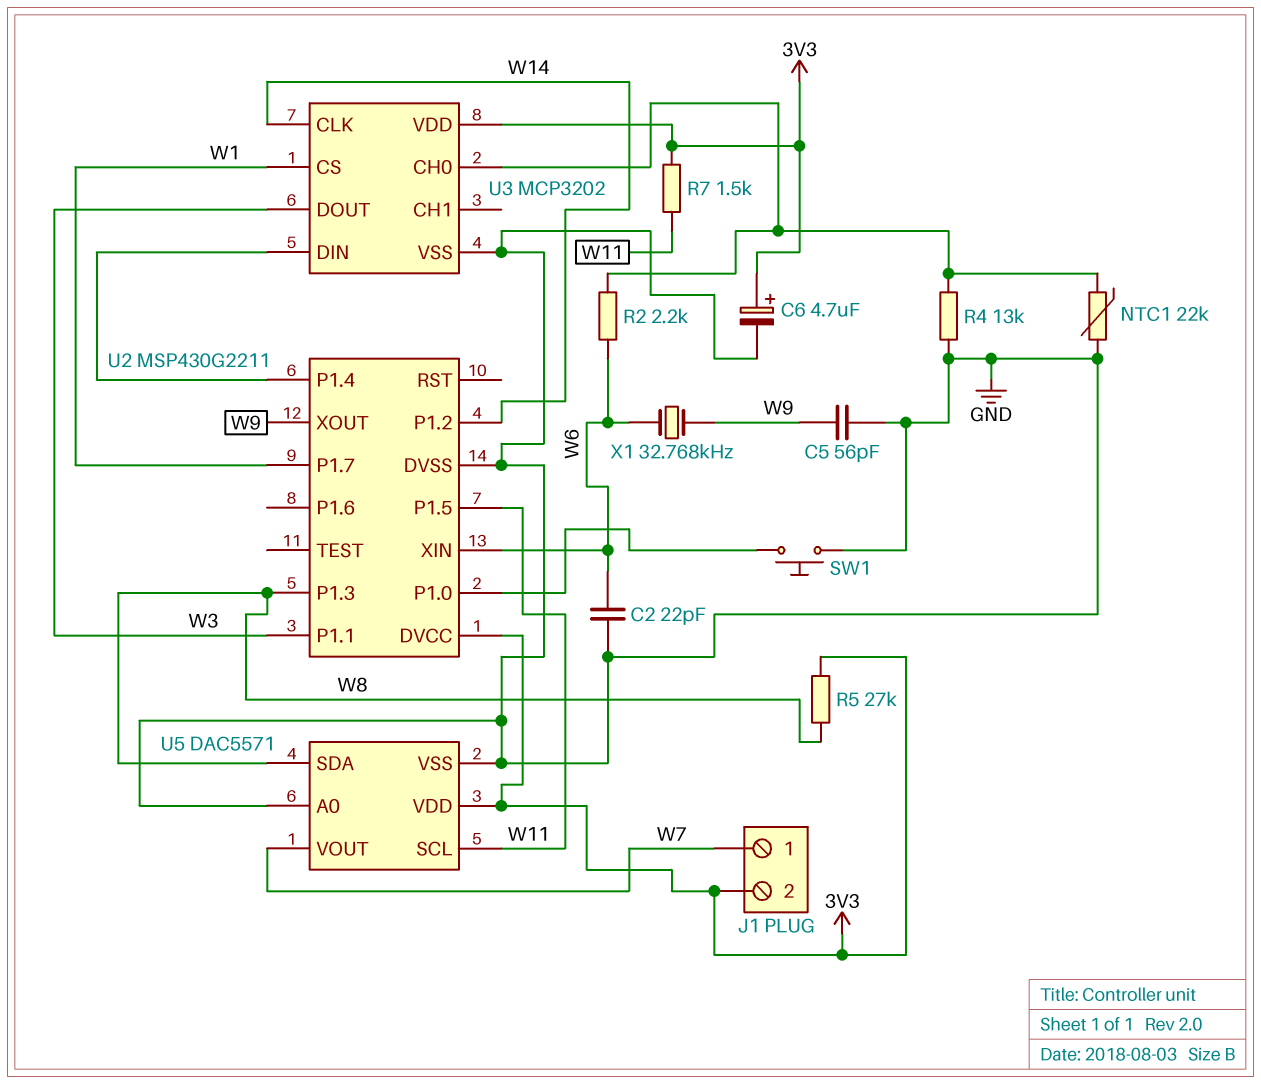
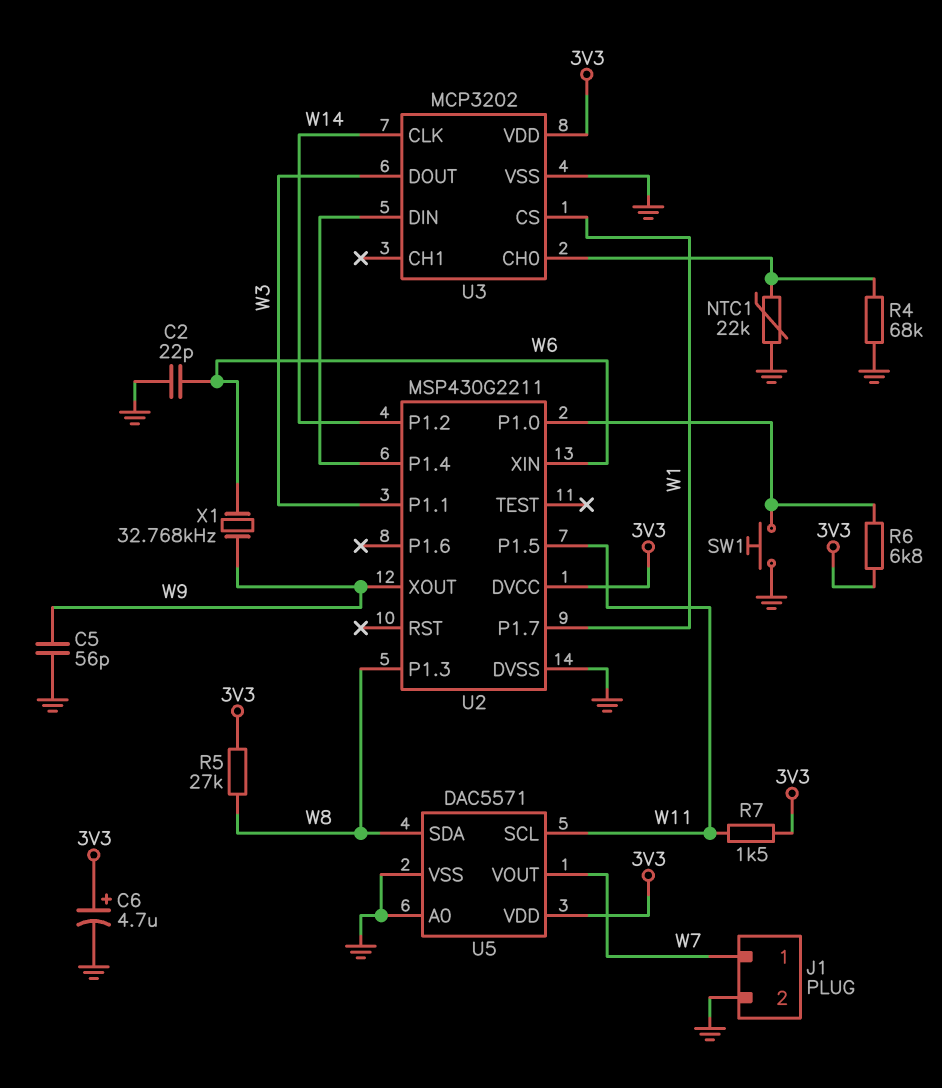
J1 pin 2: 3V3 -> GND
R2: 2.2k (U3/CH0, W6) -> none
R4: 13k (GND, U3/CH0) -> 68k (GND, U3/CH0)
R6: none -> 6.8k (3V3, U2/P1.0)

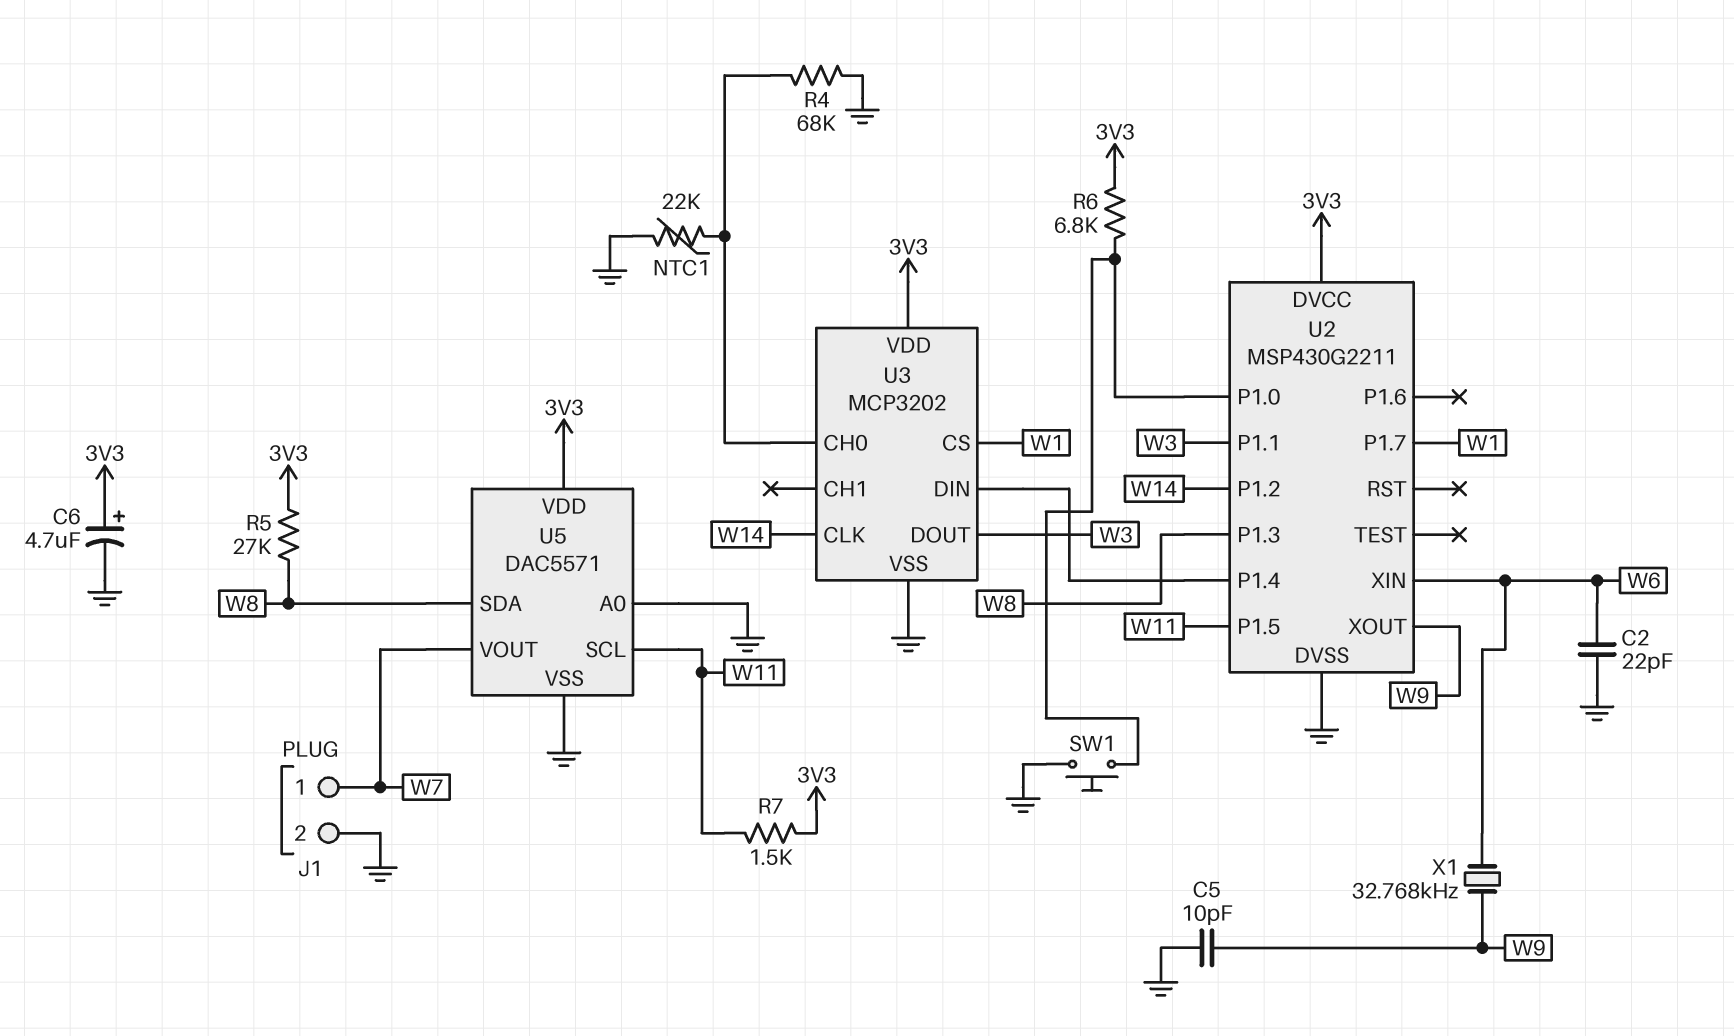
C5: 56pF (GND, W9) -> 10pF (GND, W9)

